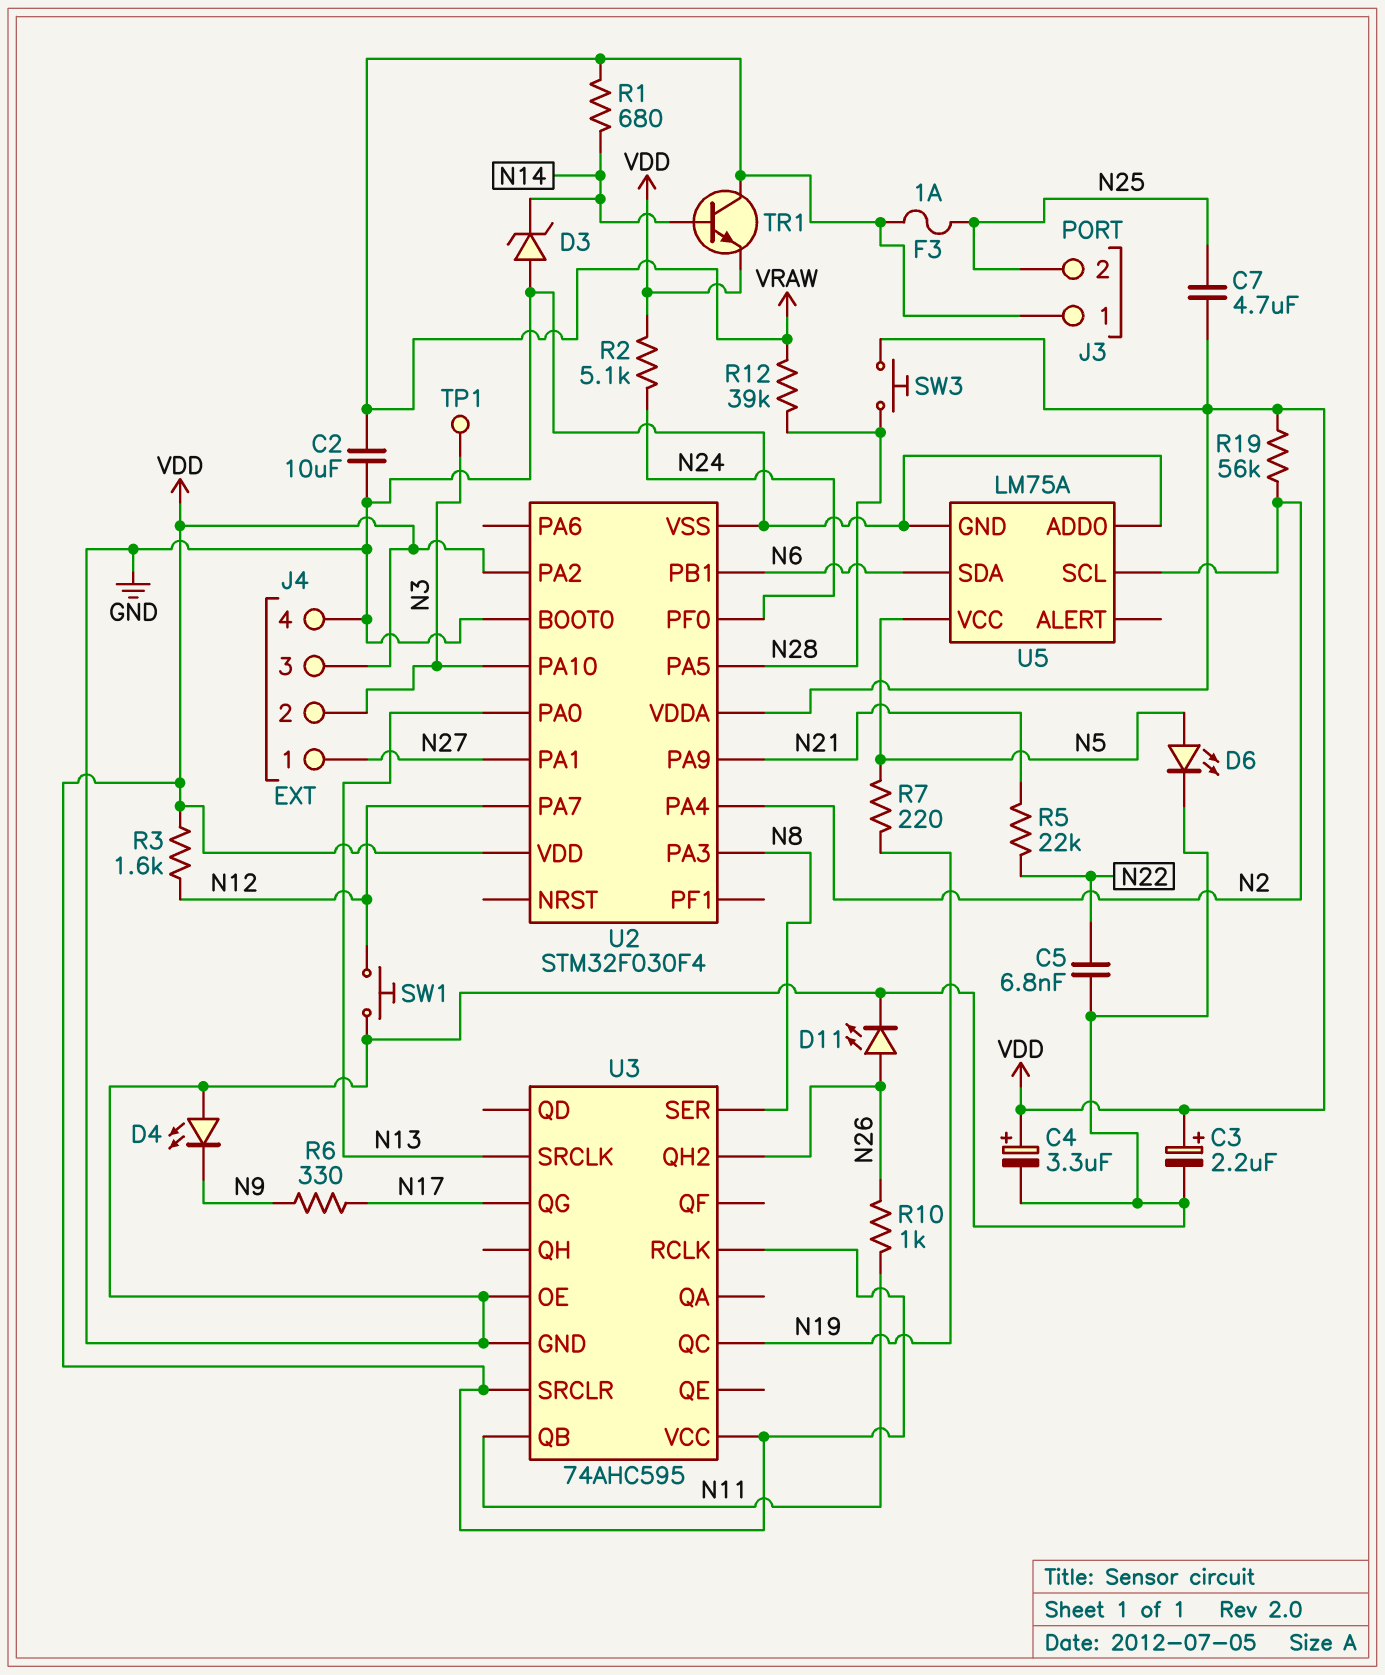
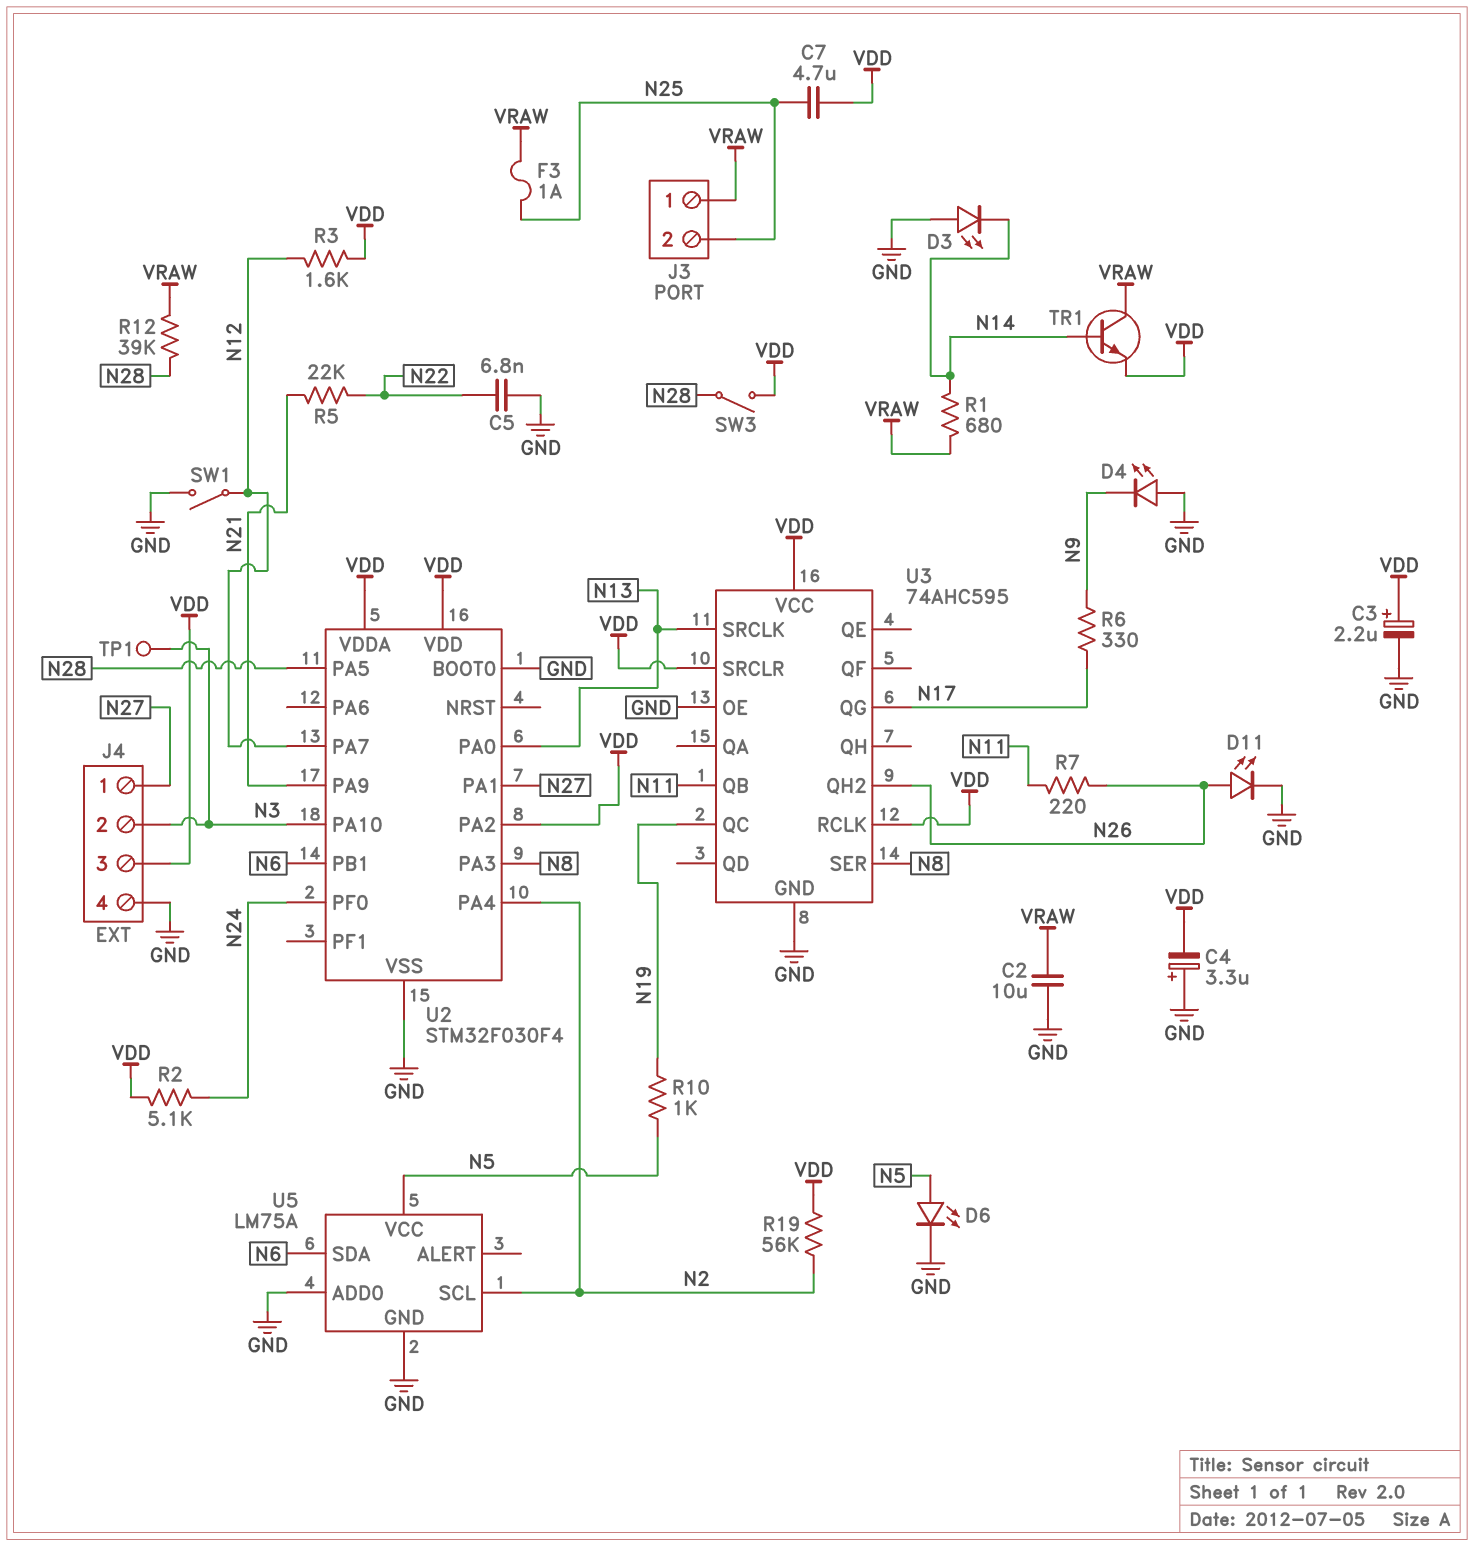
C4: 3.3uF (plus VDD, minus GND) -> 3.3uF (plus GND, minus VDD)
D3: zener (A GND, K N14) -> LED (A GND, K N14)
R7: 220 (N5, N19) -> 220 (N11, N26)
R10: 1k (N11, N26) -> 1k (N5, N19)
SW1: button (GND, N12) -> switch (GND, N12)
SW3: button (N28, VDD) -> switch (N28, VDD)

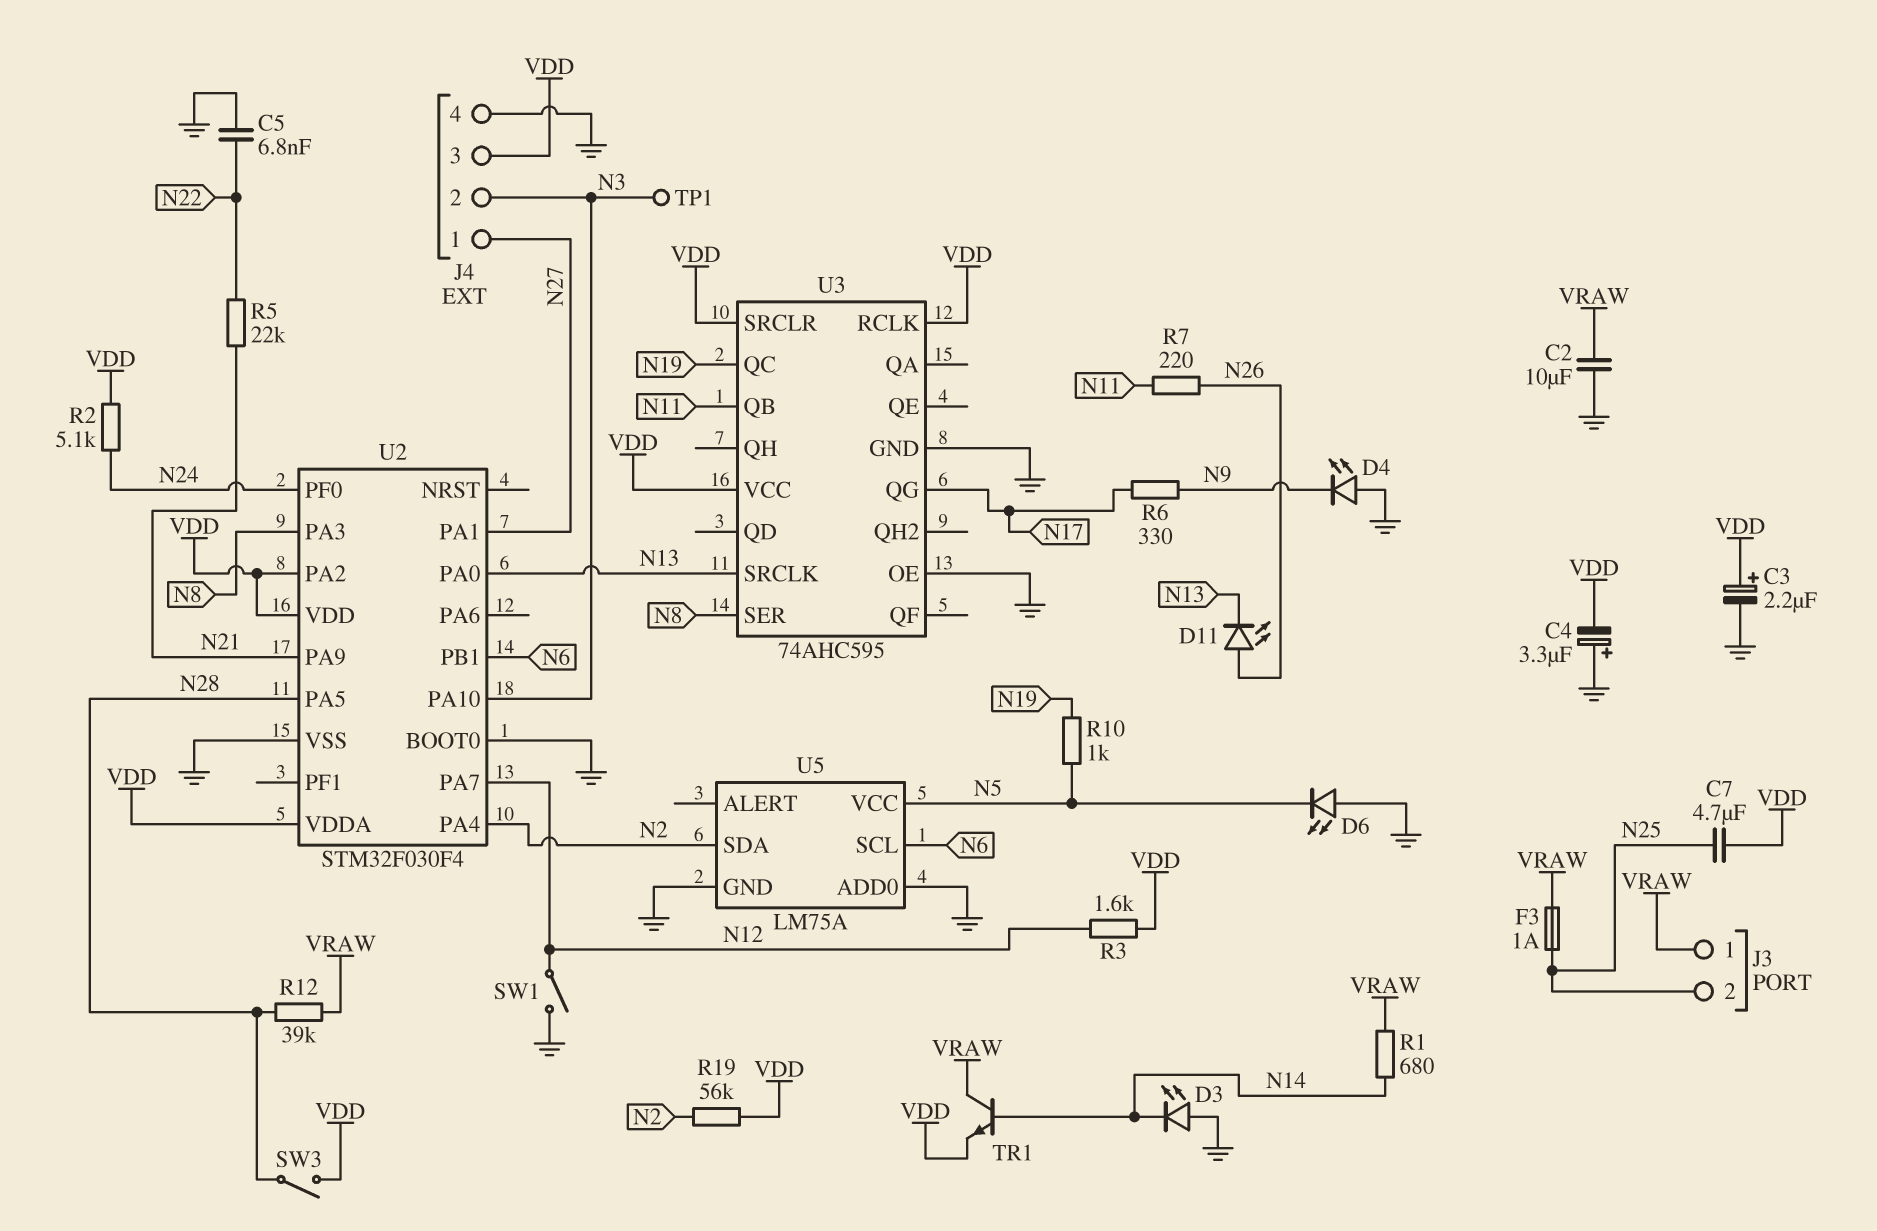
D6: LED (A N5, K GND) -> LED (A GND, K N5)
D11: LED (A N26, K GND) -> LED (A N26, K N13)
U3 pin QH2: N26 -> none
U5 pin SCL: N2 -> N6
U5 pin SDA: N6 -> N2

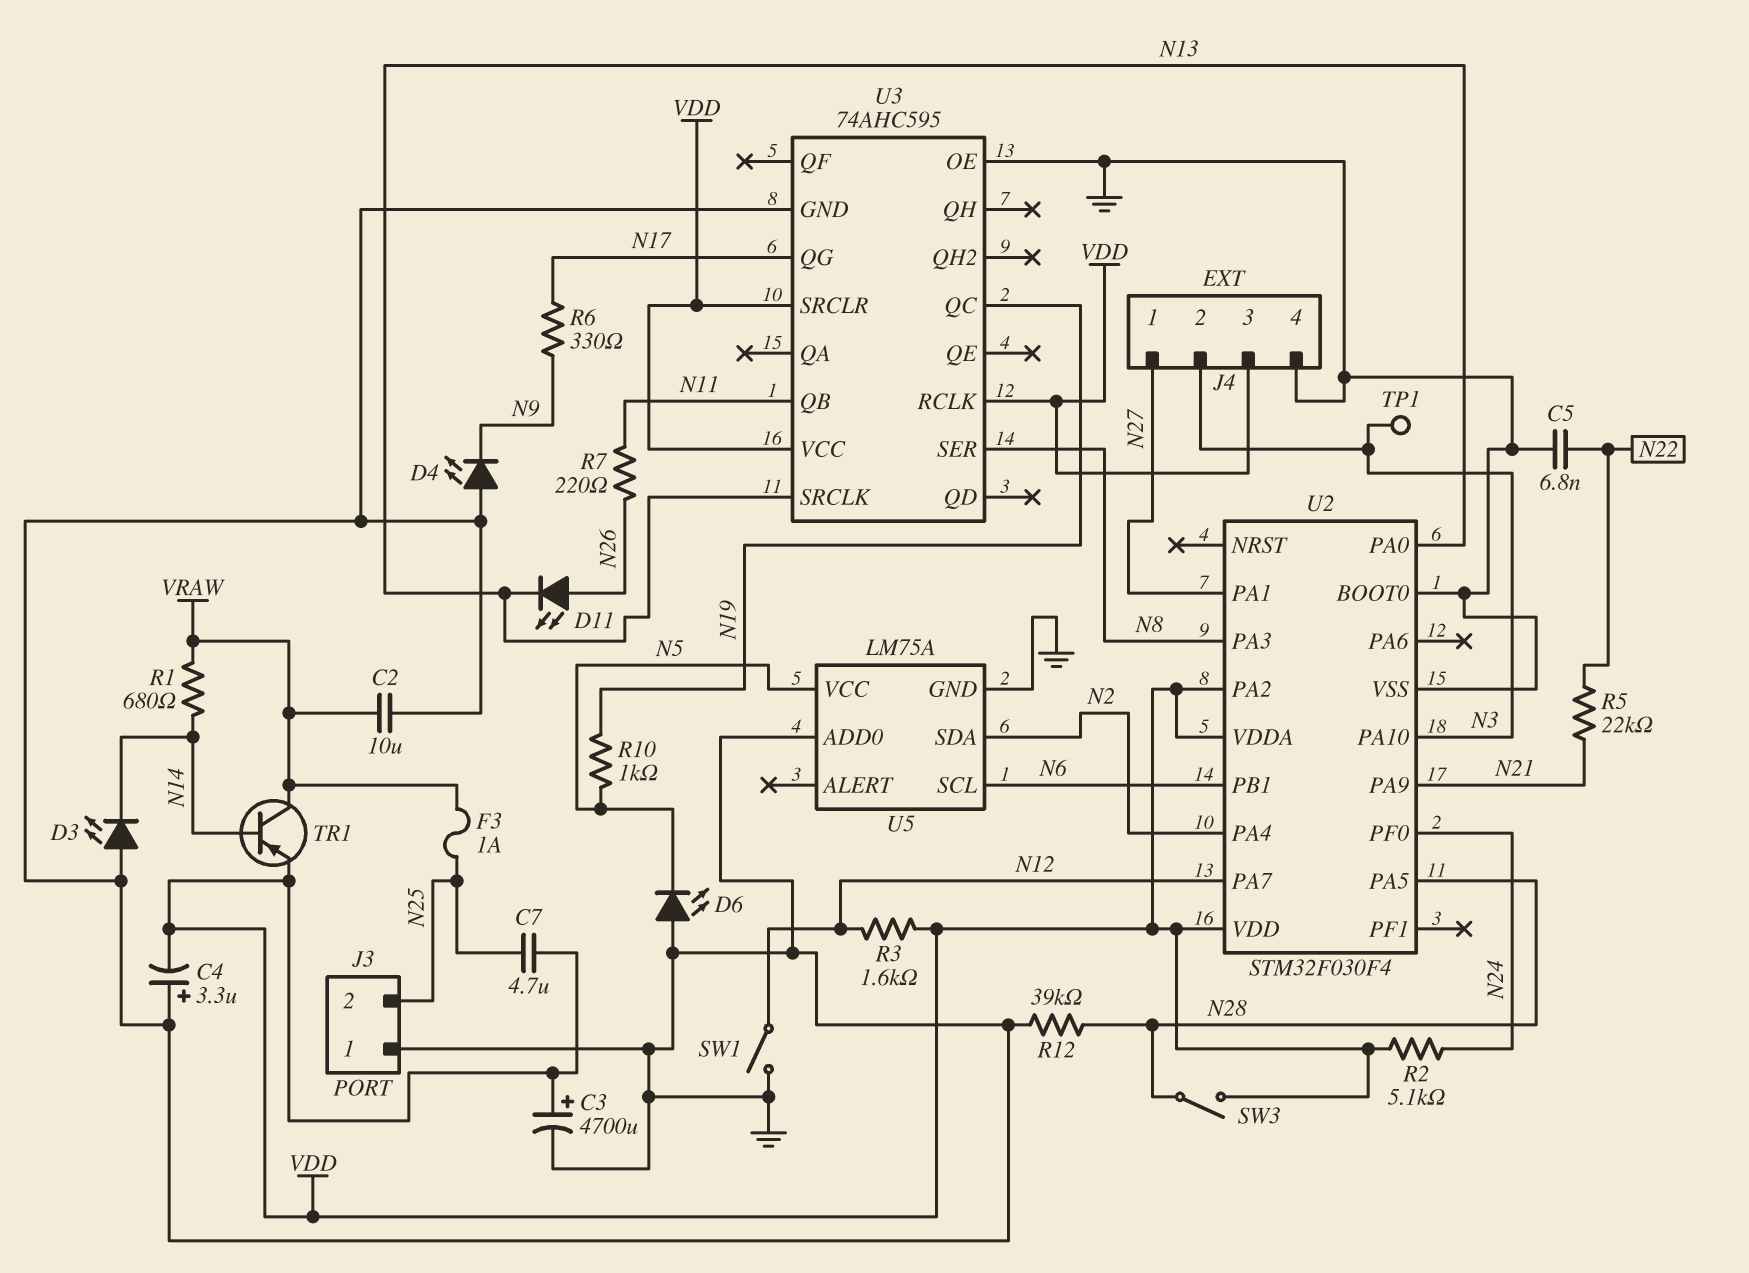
C3: 2.2uF (plus VDD, minus GND) -> 4700uF (plus VDD, minus GND)
J3 pin 1: VRAW -> GND
R12: 39k (N28, VRAW) -> 39k (GND, N28)
R19: 56k (N2, VDD) -> none
TR1: NPN (B N14, C VRAW, E VDD) -> PNP (B N14, C VRAW, E VDD)

